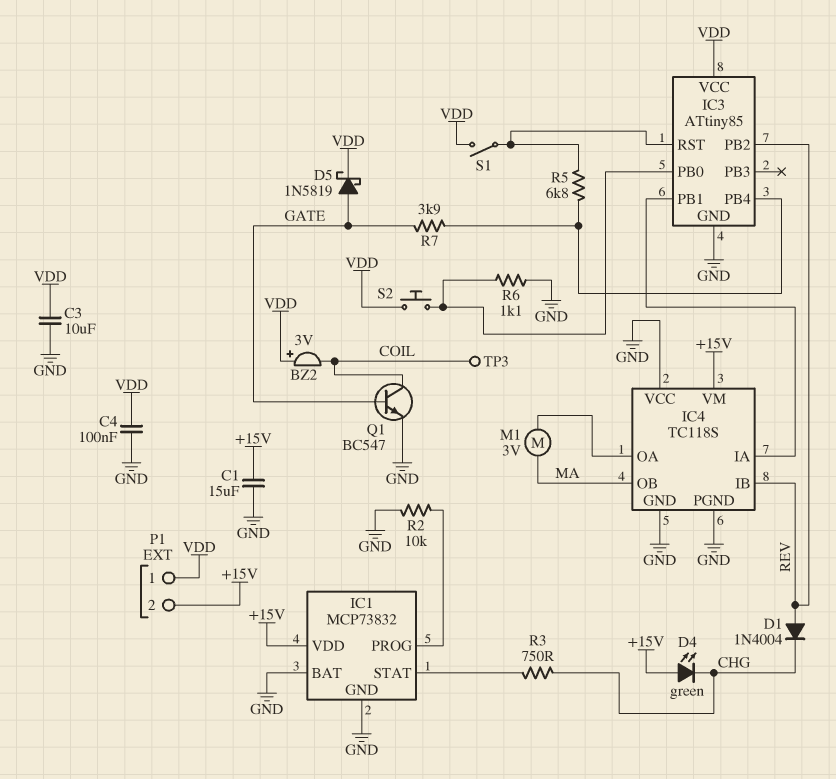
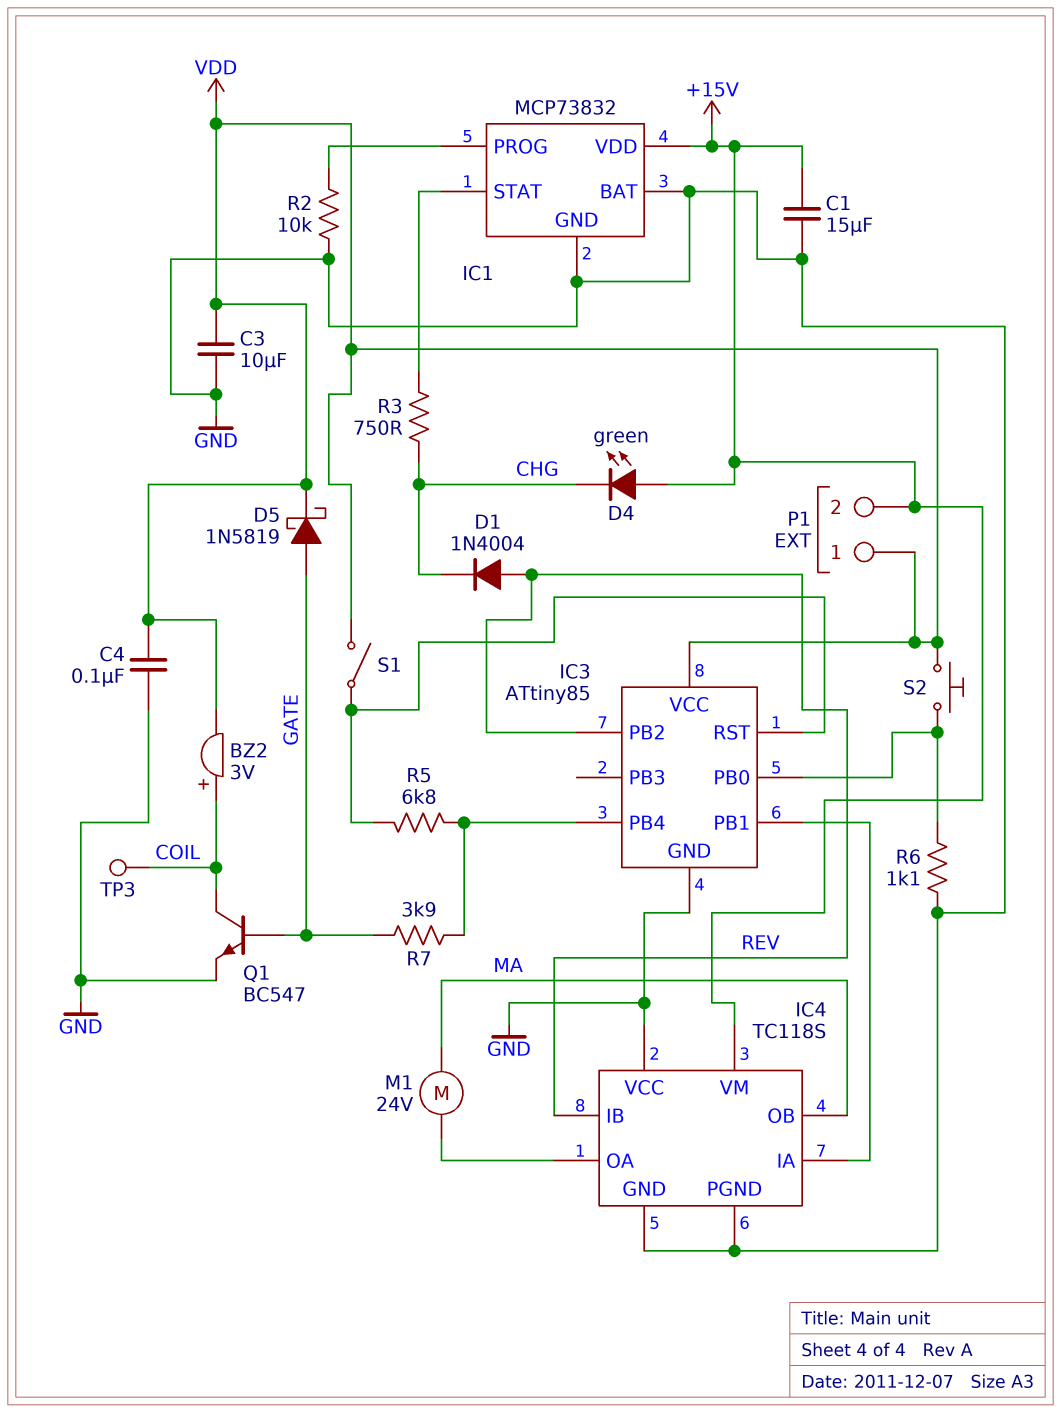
BZ2: buzzer 3V (plus VDD, minus COIL) -> buzzer 3V (plus COIL, minus VDD)
M1: motor 3V (IC4/OA, MA) -> motor 24V (IC4/OA, MA)

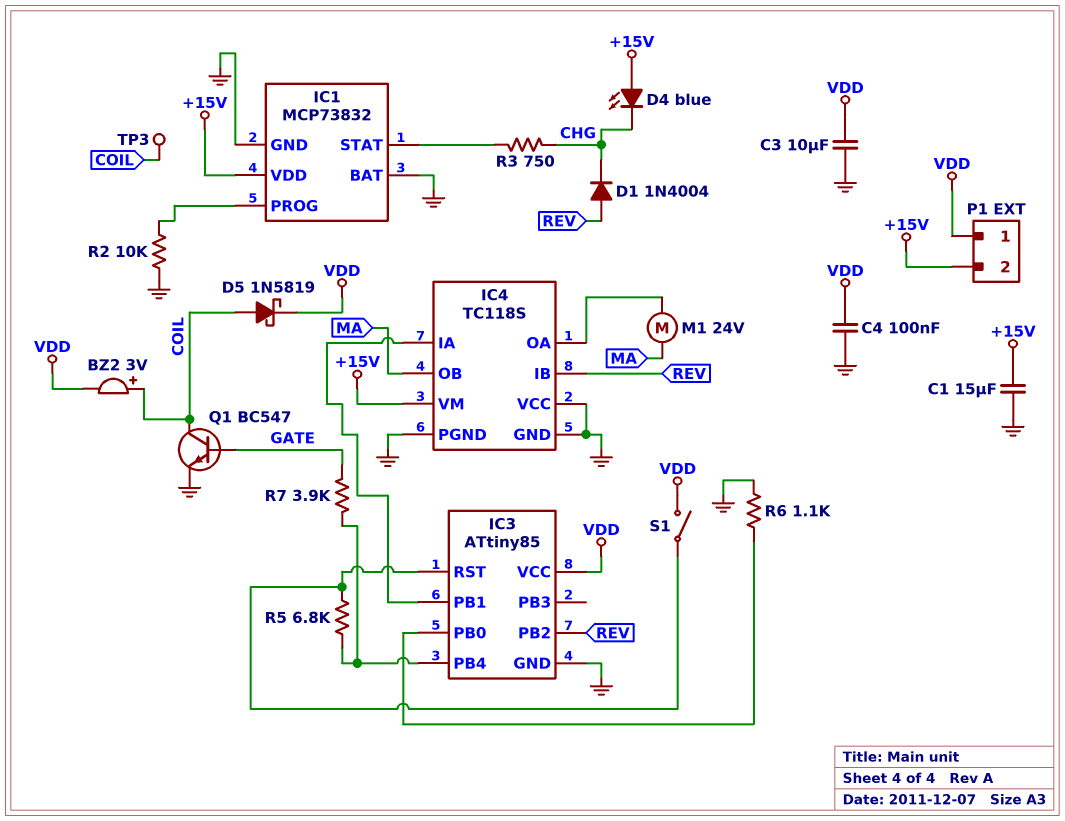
D4: LED green (A +15V, K CHG) -> LED blue (A +15V, K CHG)
D5: schottky 1N5819 (A GATE, K VDD) -> schottky 1N5819 (A COIL, K VDD)
S2: button (IC3/PB0, VDD) -> none

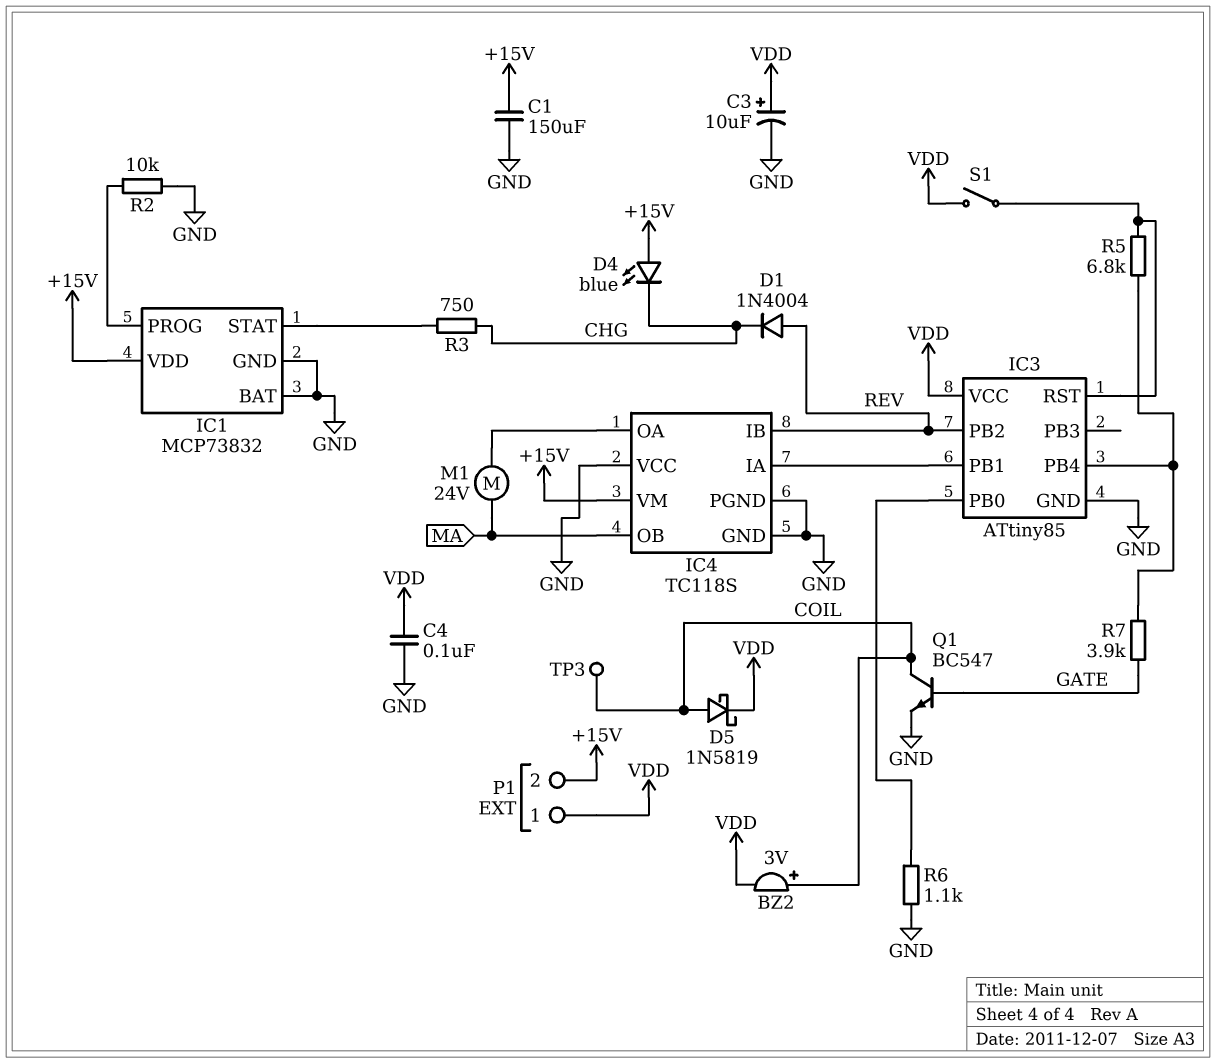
C1: 15uF (+15V, GND) -> 150uF (+15V, GND)
C3: 10uF (GND, VDD) -> 10uF (plus VDD, minus GND)

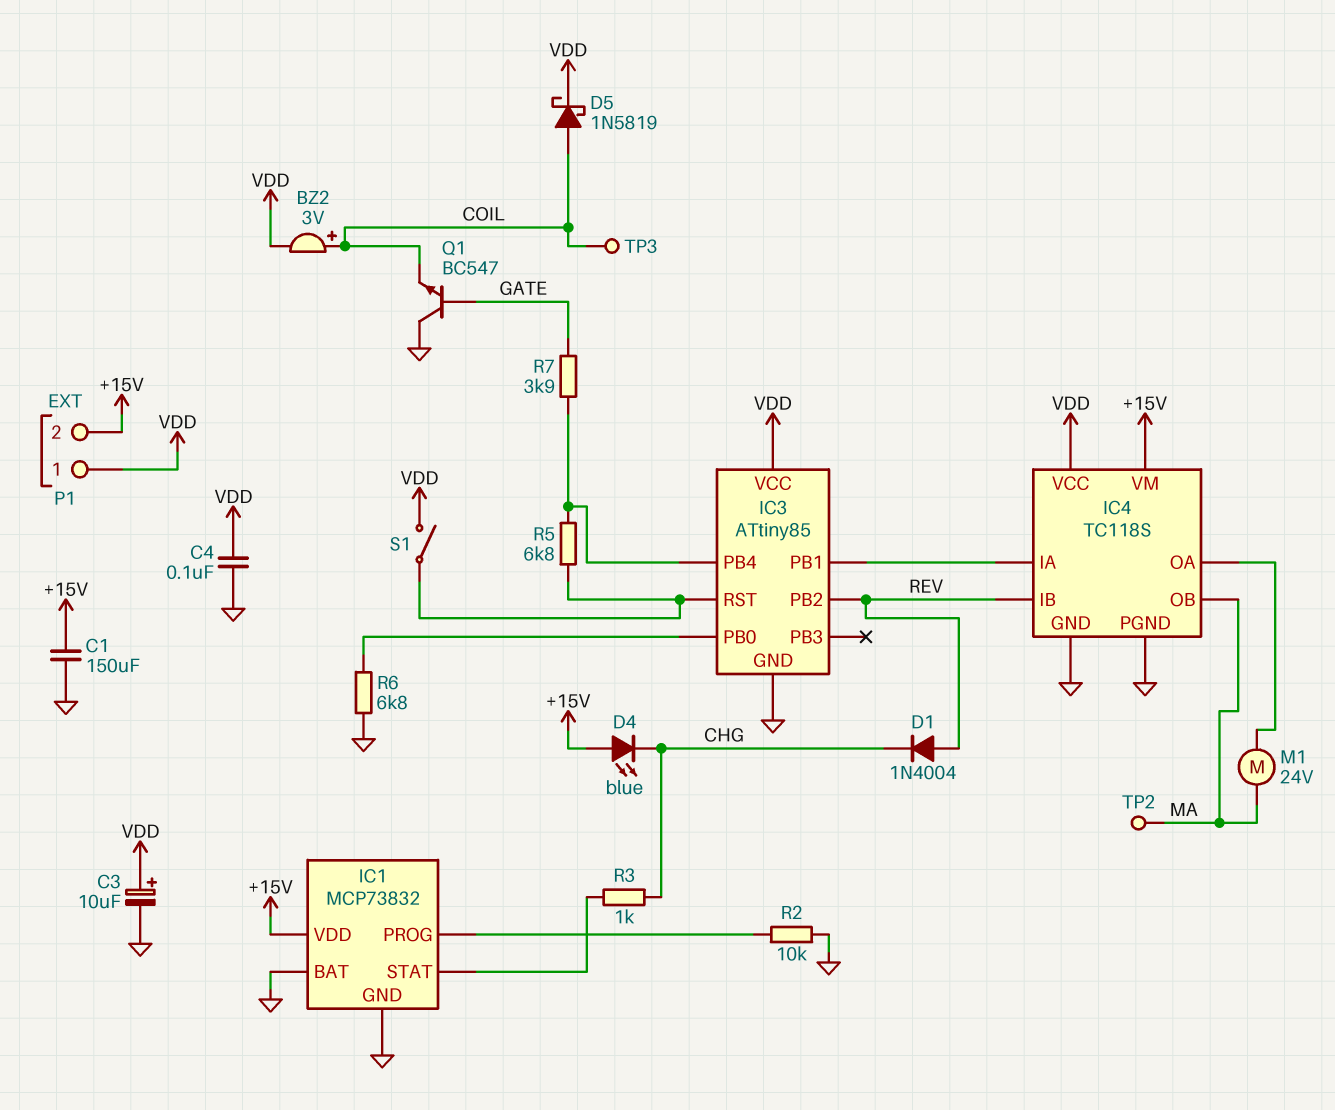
IC4 pin VCC: GND -> VDD
Q1: NPN BC547 (B GATE, C COIL, E GND) -> NPN BC547 (B GATE, C GND, E COIL)
R3: 750 (CHG, IC1/STAT) -> 1k (CHG, IC1/STAT)
R6: 1.1k (GND, IC3/PB0) -> 6.8k (GND, IC3/PB0)
TP2: none -> test point (MA)

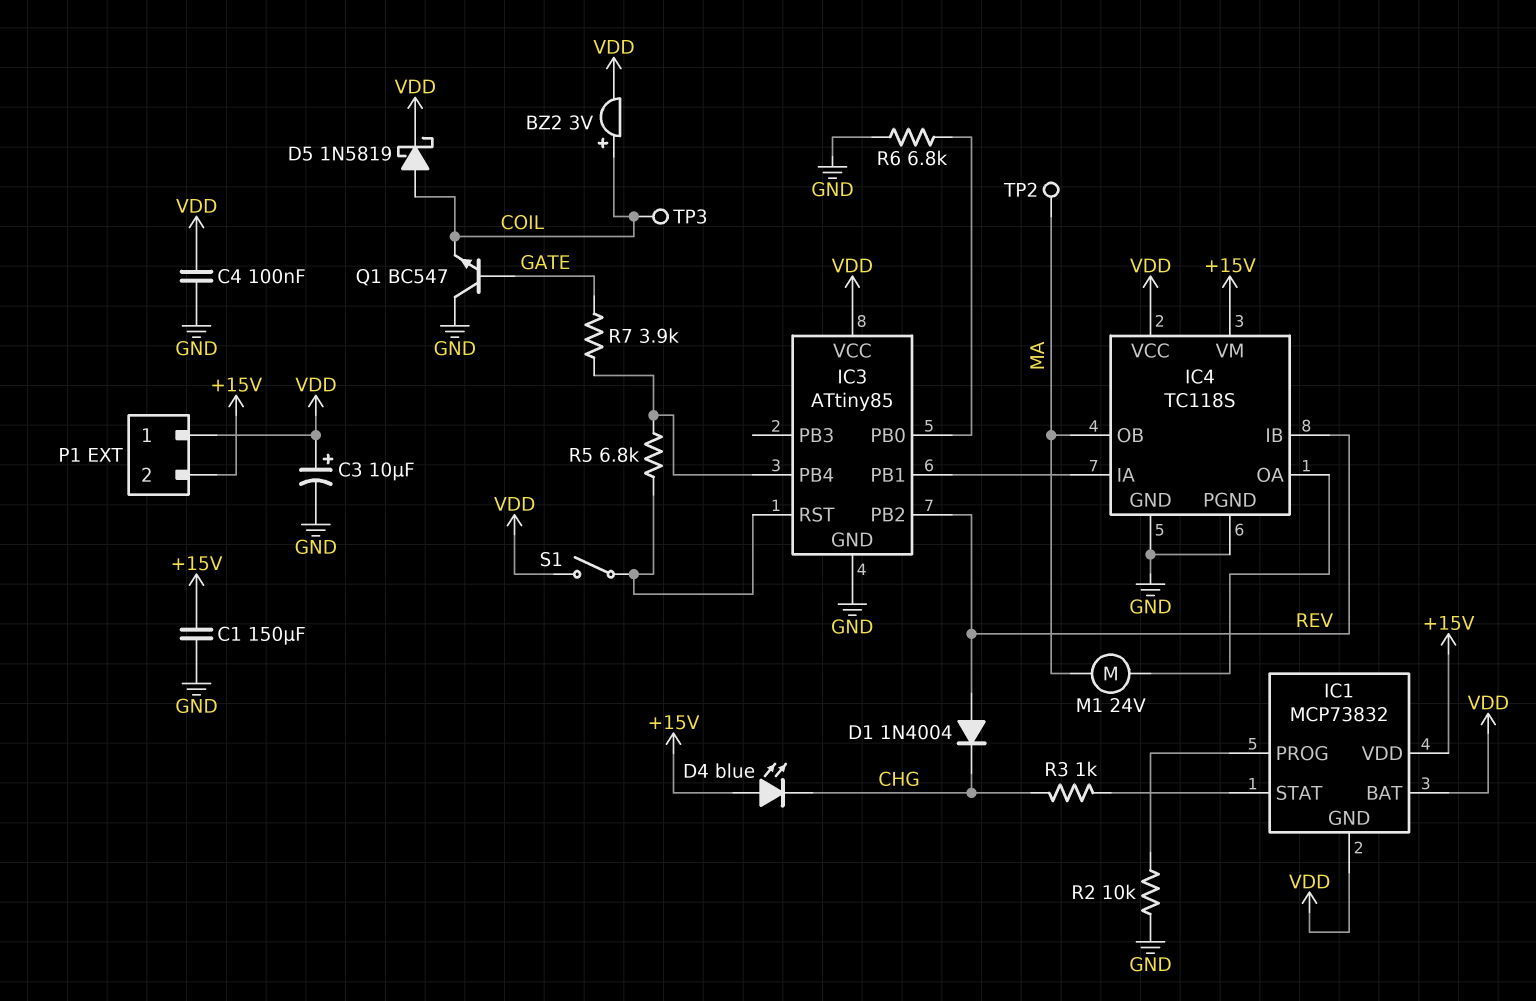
IC1 pin BAT: GND -> VDD
IC1 pin GND: GND -> VDD

